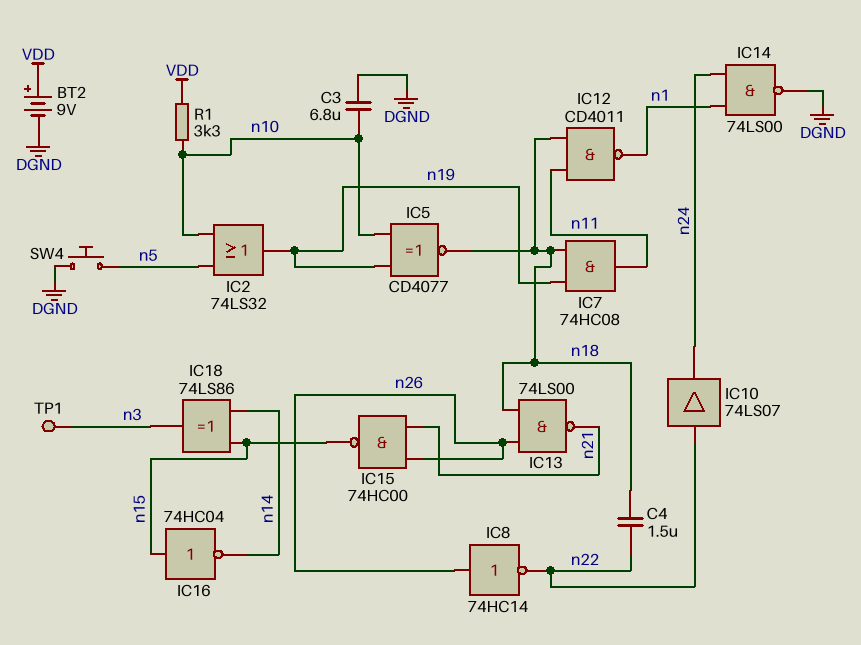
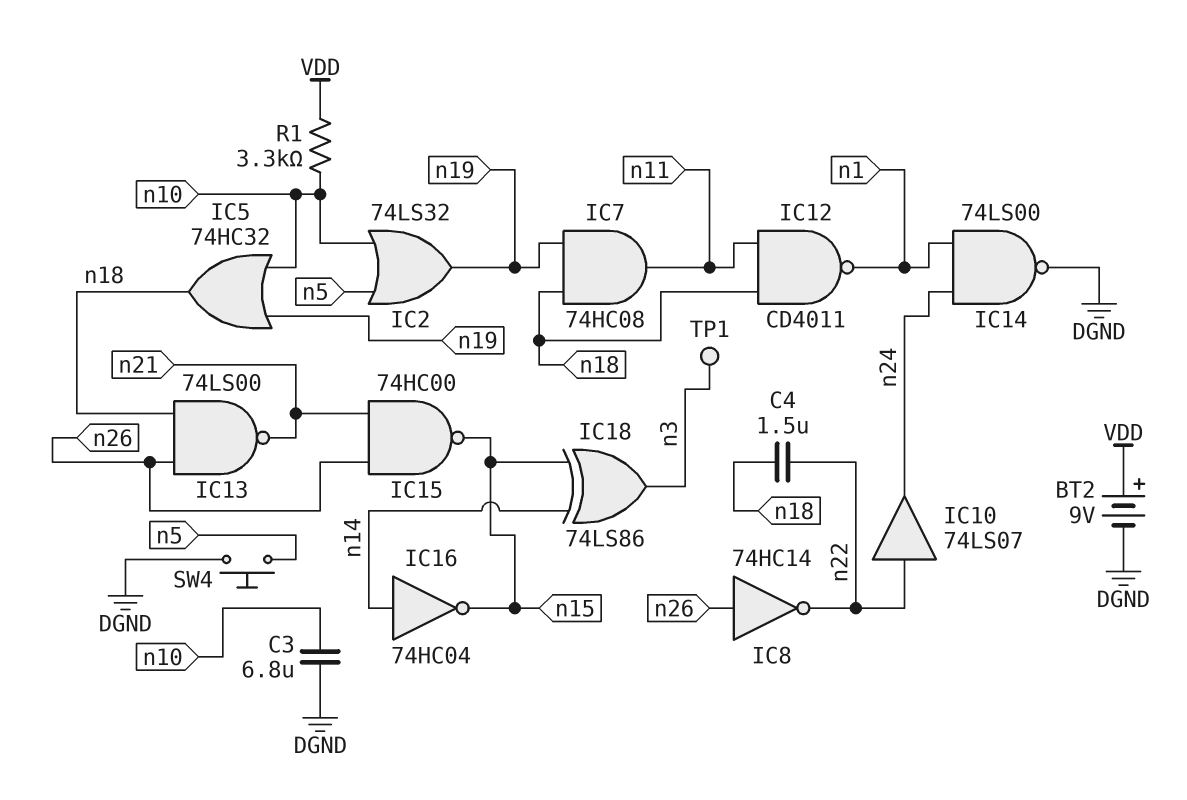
IC5: XNOR CD4077 (in n10, in n19, out n18) -> OR 74HC32 (in n10, in n19, out n18)
IC16: NOT 74HC04 (in n15, out n14) -> NOT 74HC04 (in n14, out n15)

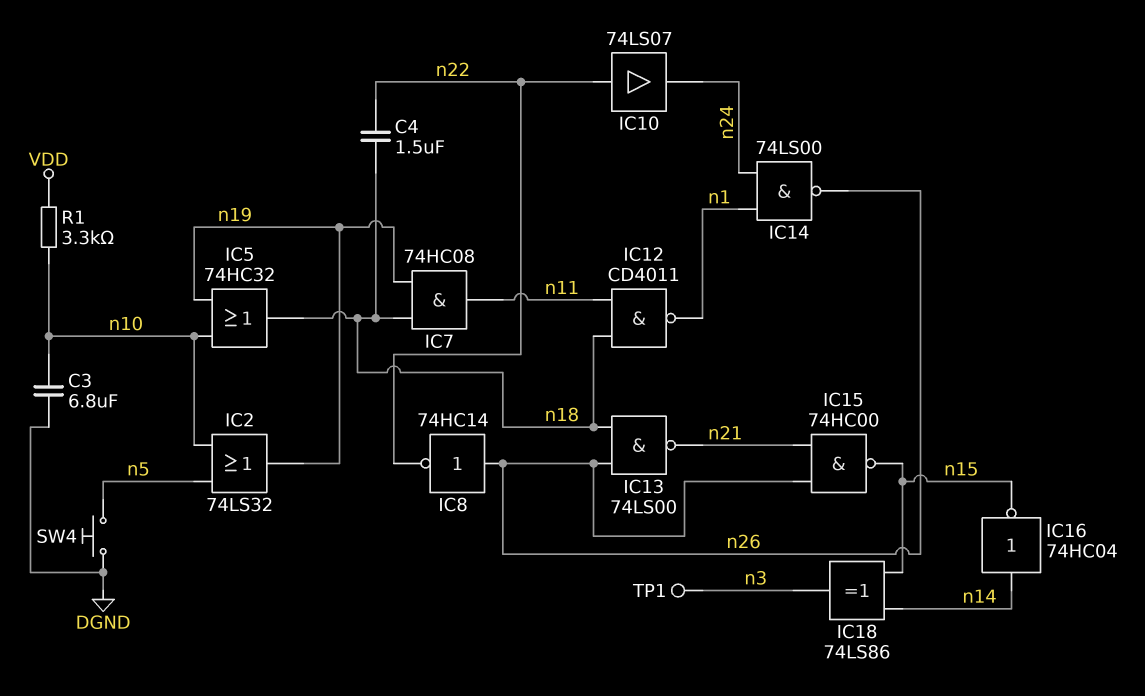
BT2: 9V (plus VDD, minus DGND) -> none
IC14: NAND 74LS00 (in n1, in n24, out DGND) -> NAND 74LS00 (in n1, in n24, out n26)

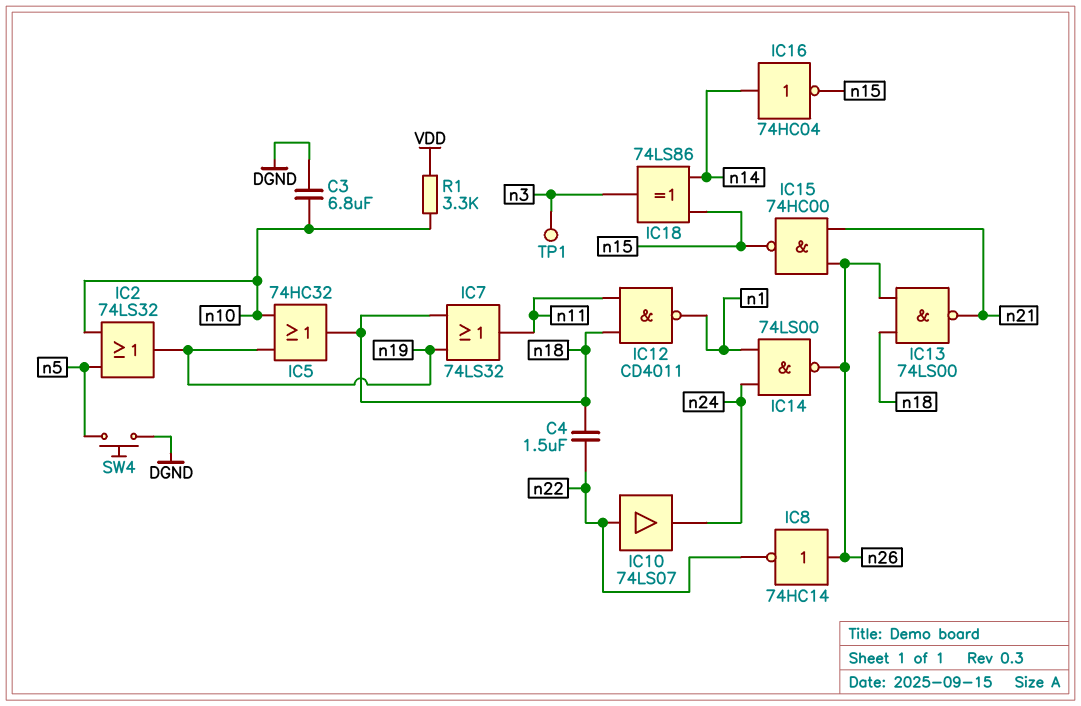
IC7: AND 74HC08 (in n18, in n19, out n11) -> OR 74LS32 (in n18, in n19, out n11)

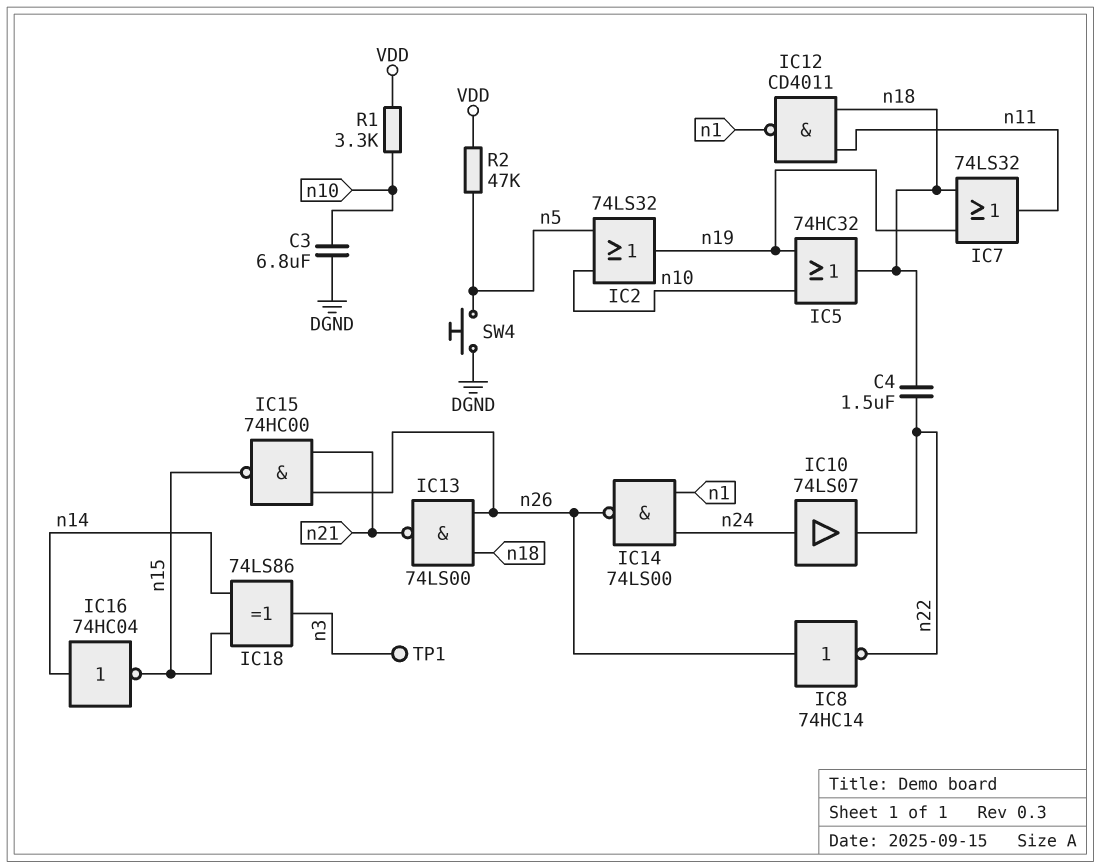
IC10: buffer 74LS07 (in n22, out n24) -> buffer 74LS07 (in n24, out n22)
R2: none -> 47k (VDD, n5)

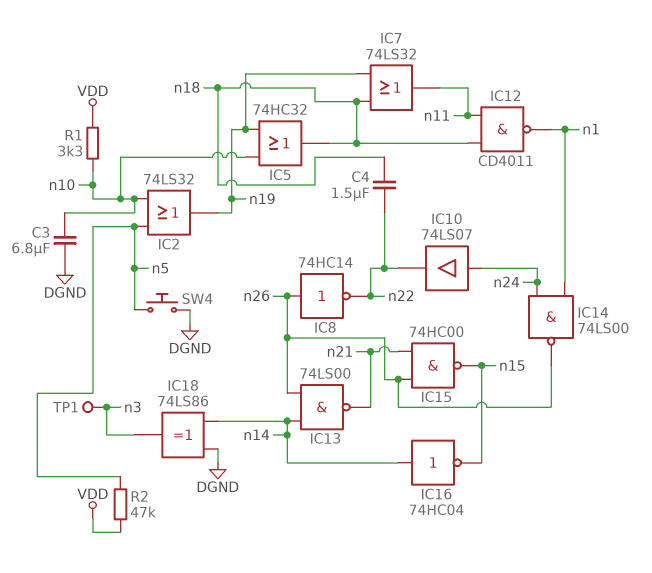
IC13: NAND 74LS00 (in n18, in n26, out n21) -> NAND 74LS00 (in n14, in n26, out n21)
IC18: XOR 74LS86 (in n14, in n15, out n3) -> XOR 74LS86 (in DGND, in n14, out n3)

